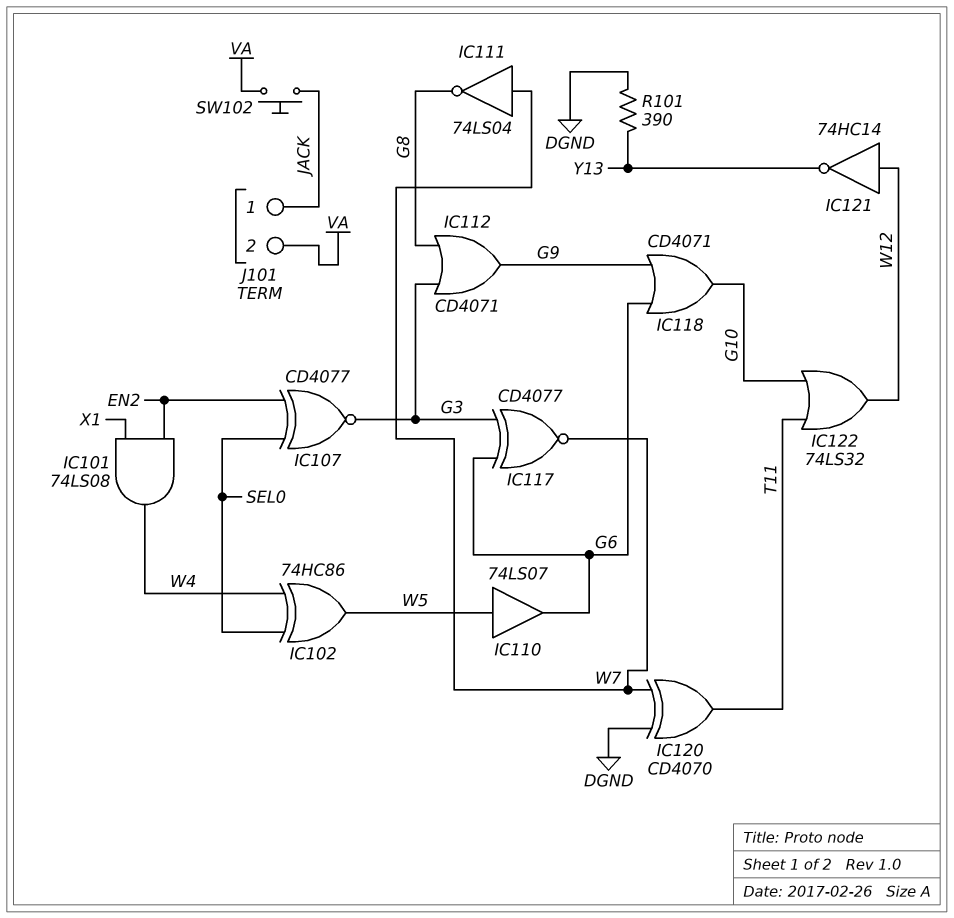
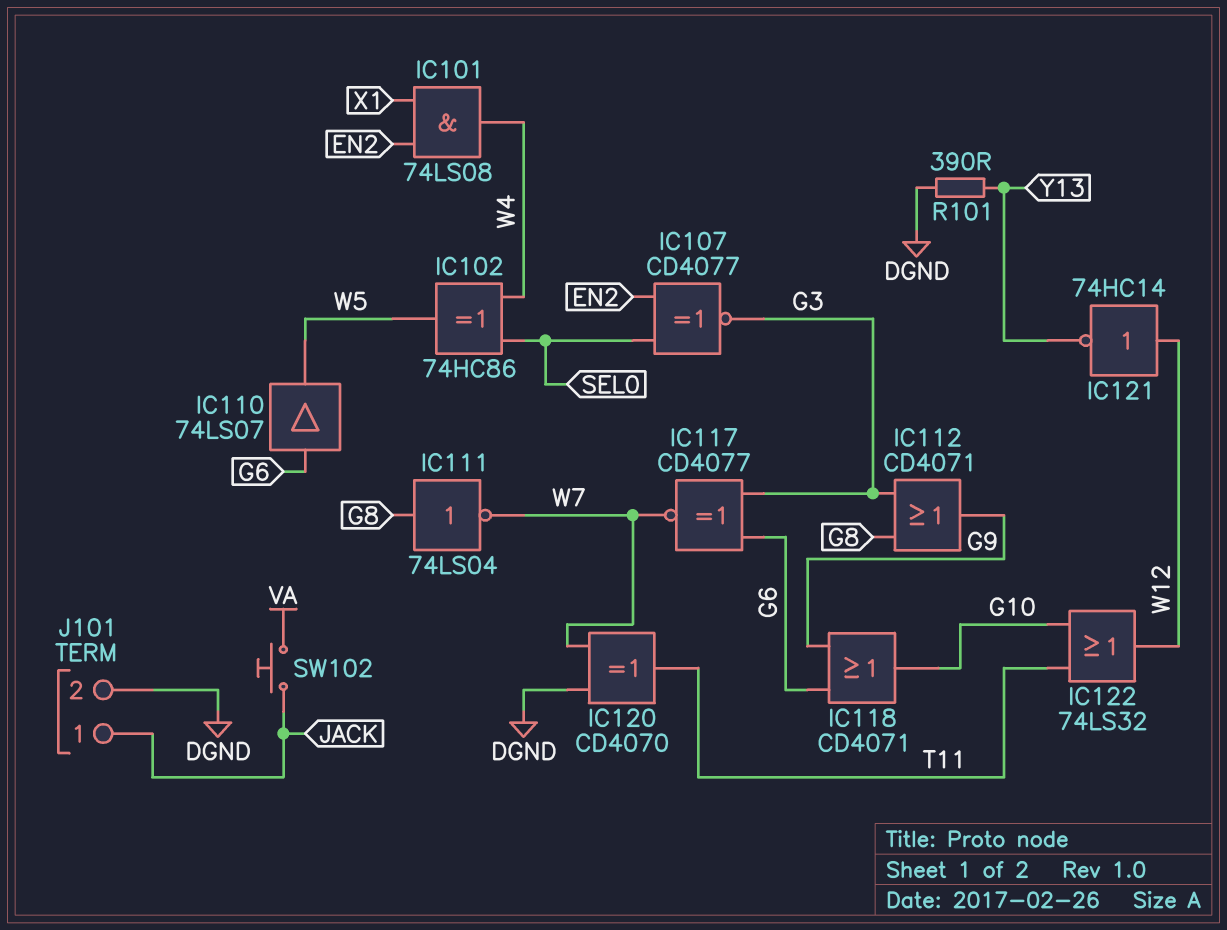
IC110: buffer 74LS07 (in W5, out G6) -> buffer 74LS07 (in G6, out W5)
IC111: NOT 74LS04 (in W7, out G8) -> NOT 74LS04 (in G8, out W7)
J101 pin 2: VA -> DGND

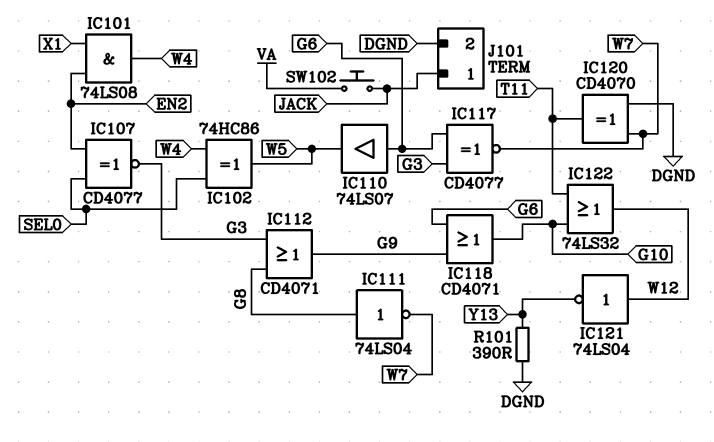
IC121: NOT 74HC14 (in W12, out Y13) -> NOT 74LS04 (in W12, out Y13)

